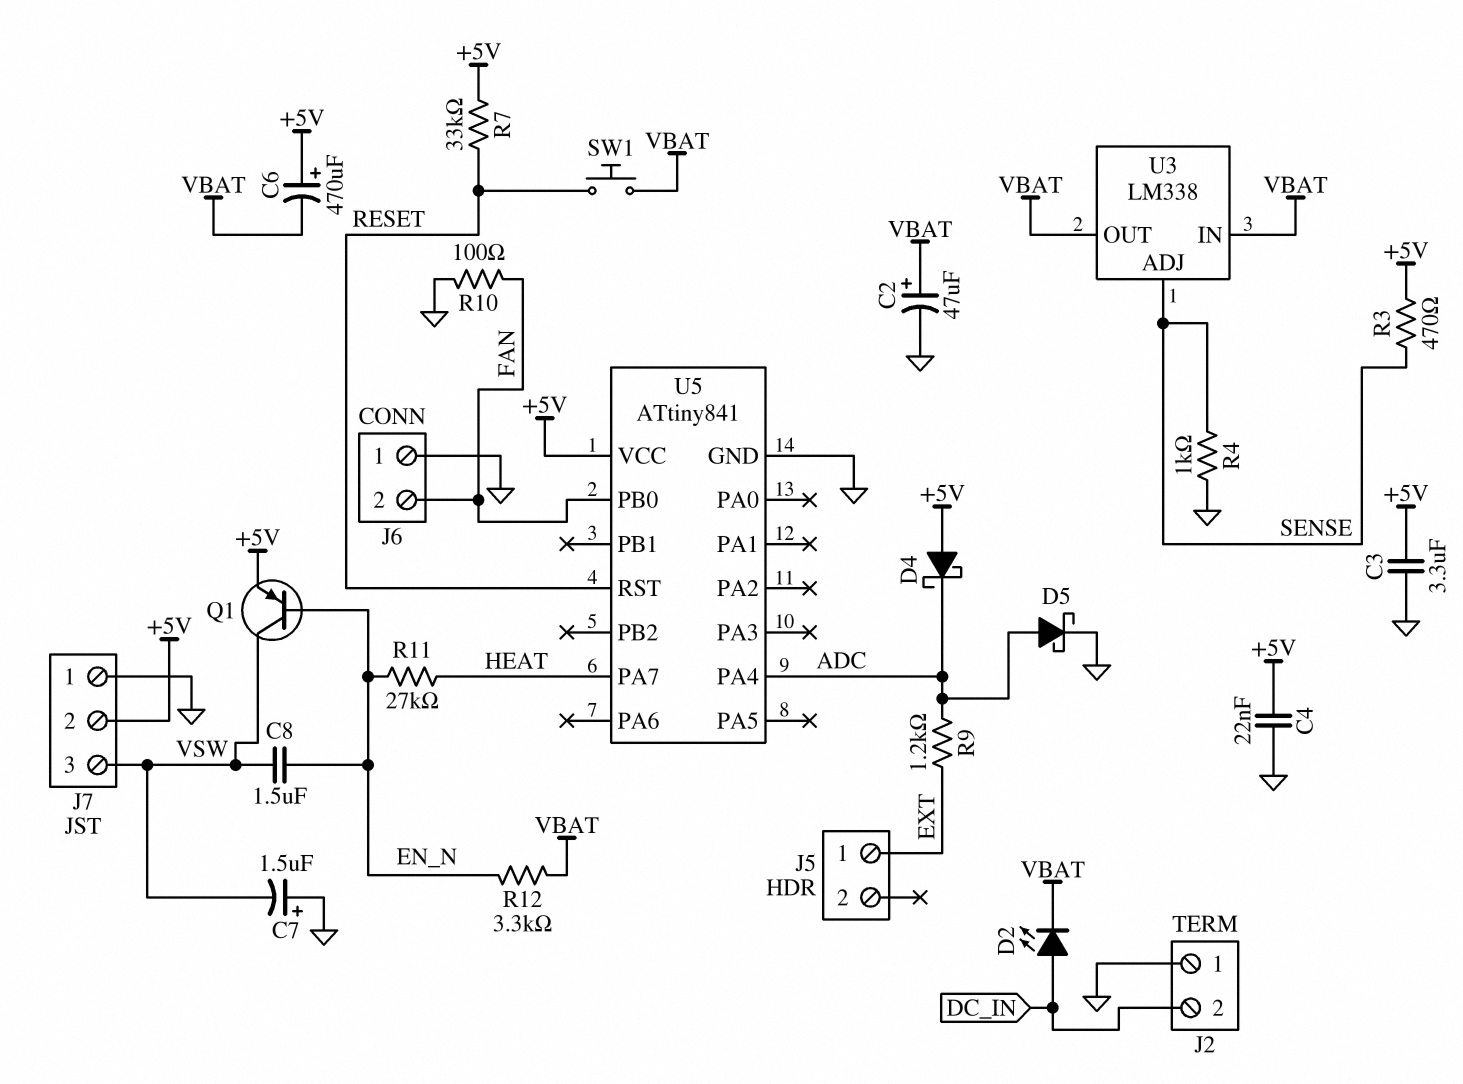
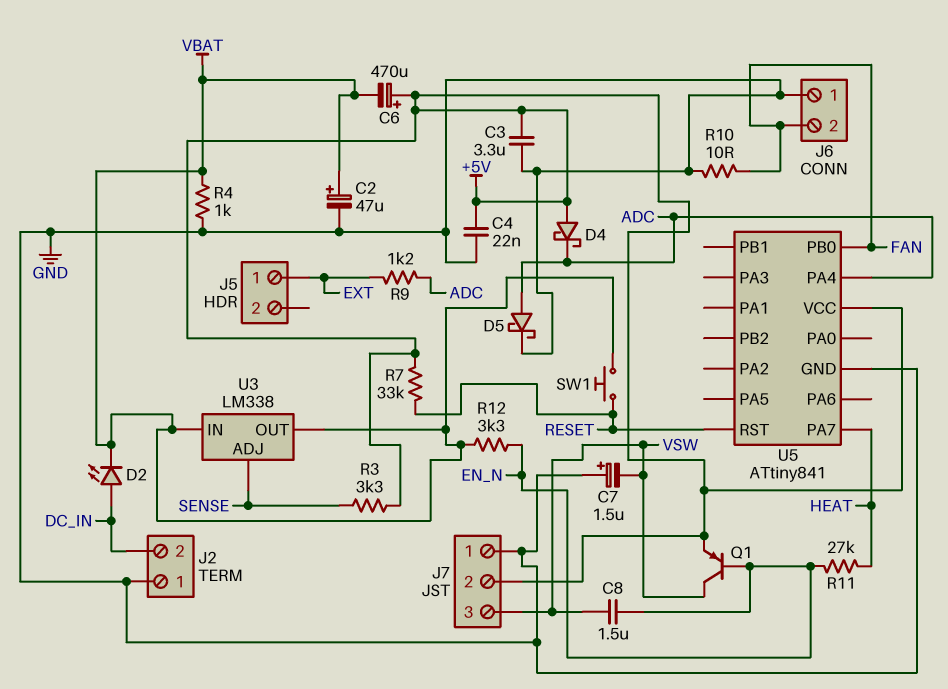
R3: 470 (+5V, SENSE) -> 3.3k (+5V, SENSE)
R4: 1k (GND, SENSE) -> 1k (GND, VBAT)
R10: 100 (FAN, GND) -> 10 (FAN, GND)

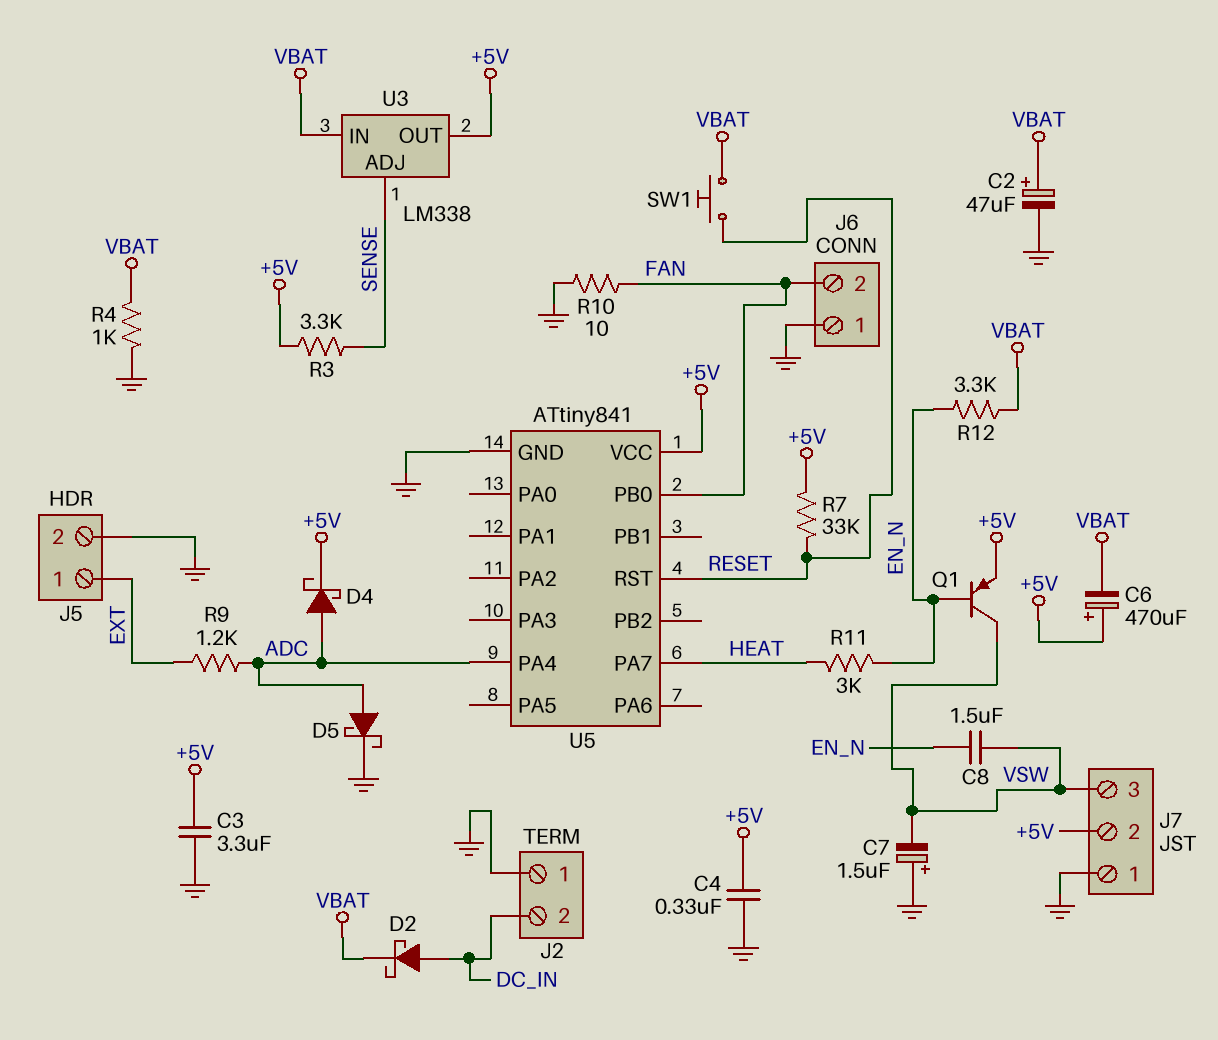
C4: 22nF (+5V, GND) -> 330nF (+5V, GND)
D2: LED (A DC_IN, K VBAT) -> schottky (A DC_IN, K VBAT)
D4: schottky (A +5V, K ADC) -> schottky (A ADC, K +5V)
J5 pin 2: none -> GND
R11: 27k (EN_N, HEAT) -> 3k (EN_N, HEAT)
U3 pin OUT: VBAT -> +5V

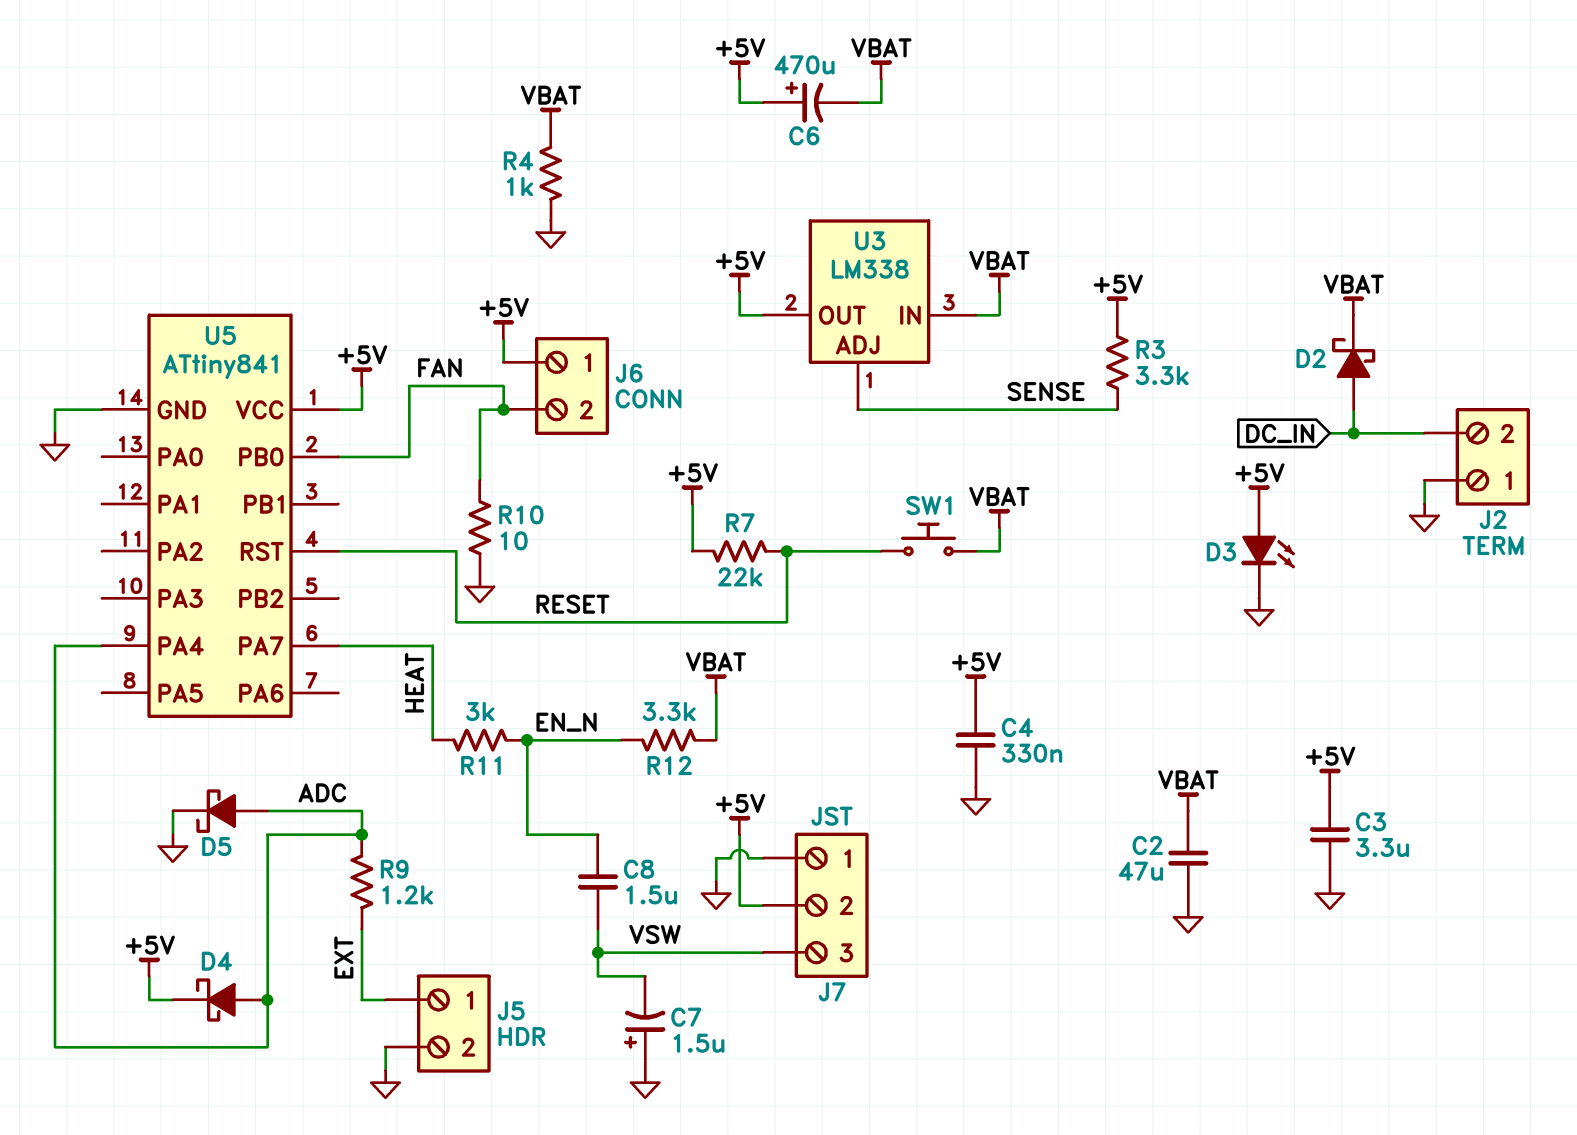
C2: 47uF (plus VBAT, minus GND) -> 47uF (GND, VBAT)
D3: none -> LED (A +5V, K GND)
J6 pin 1: GND -> +5V
Q1: PNP (B EN_N, C VSW, E +5V) -> none
R7: 33k (+5V, RESET) -> 22k (+5V, RESET)

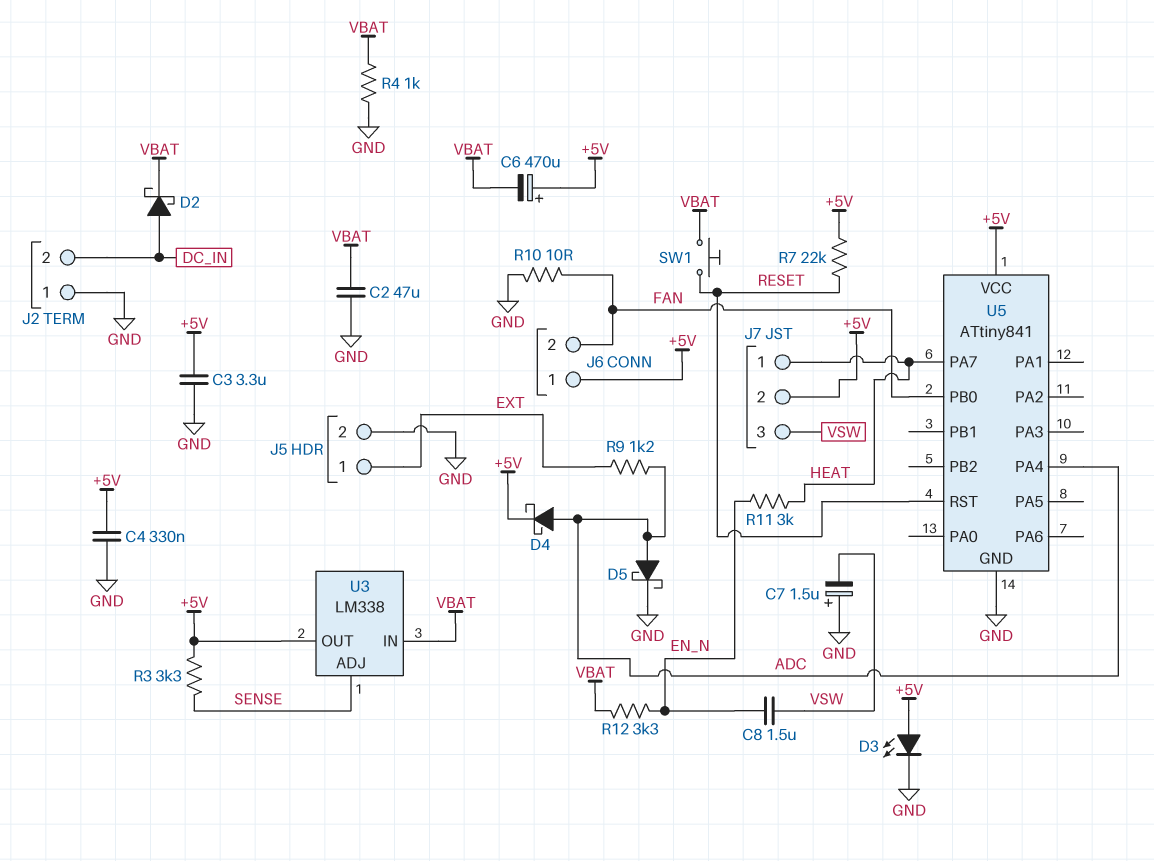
J7 pin 1: GND -> HEAT

